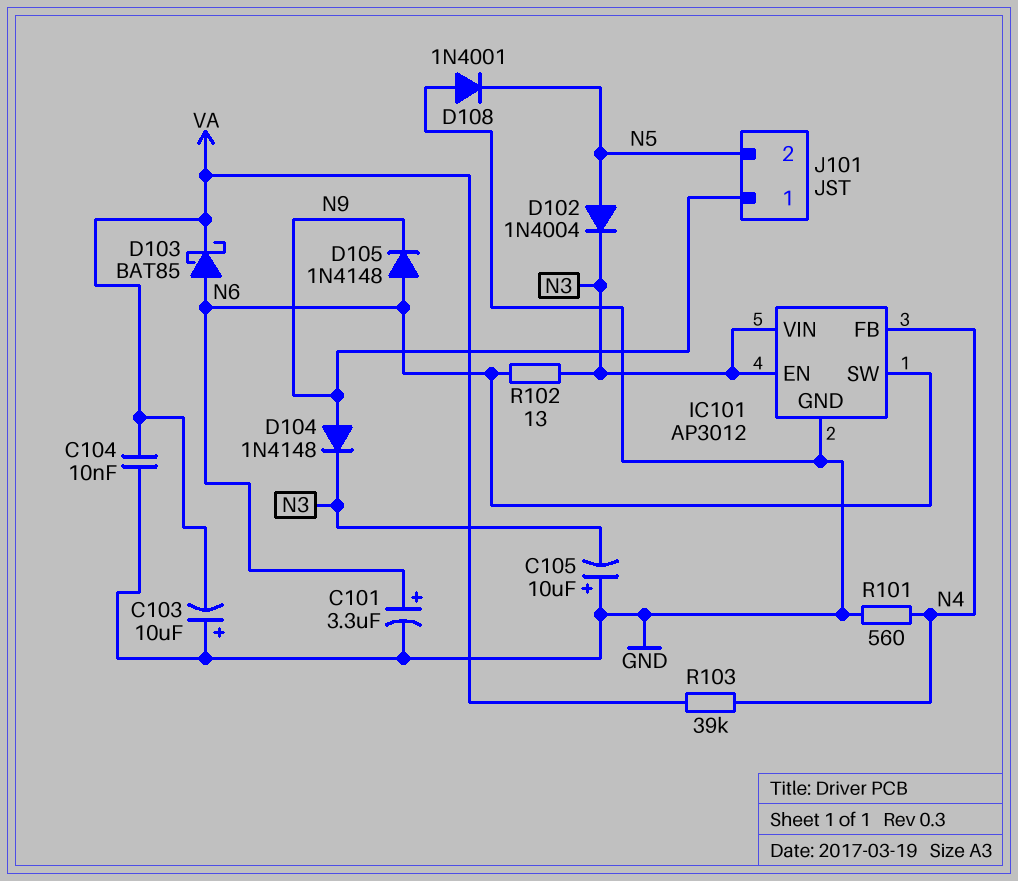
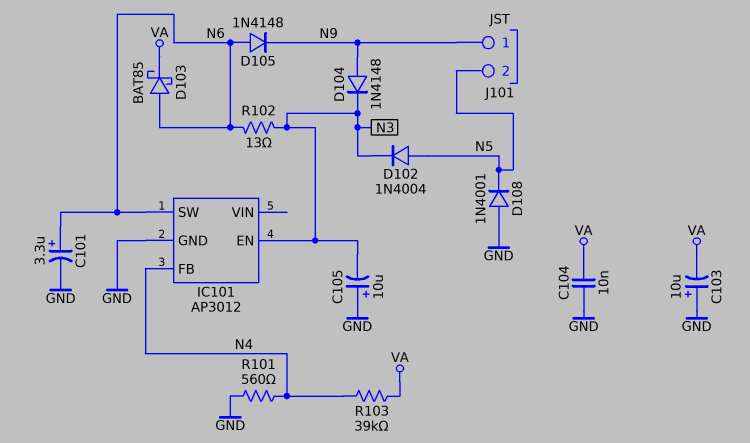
IC101 pin VIN: N3 -> none

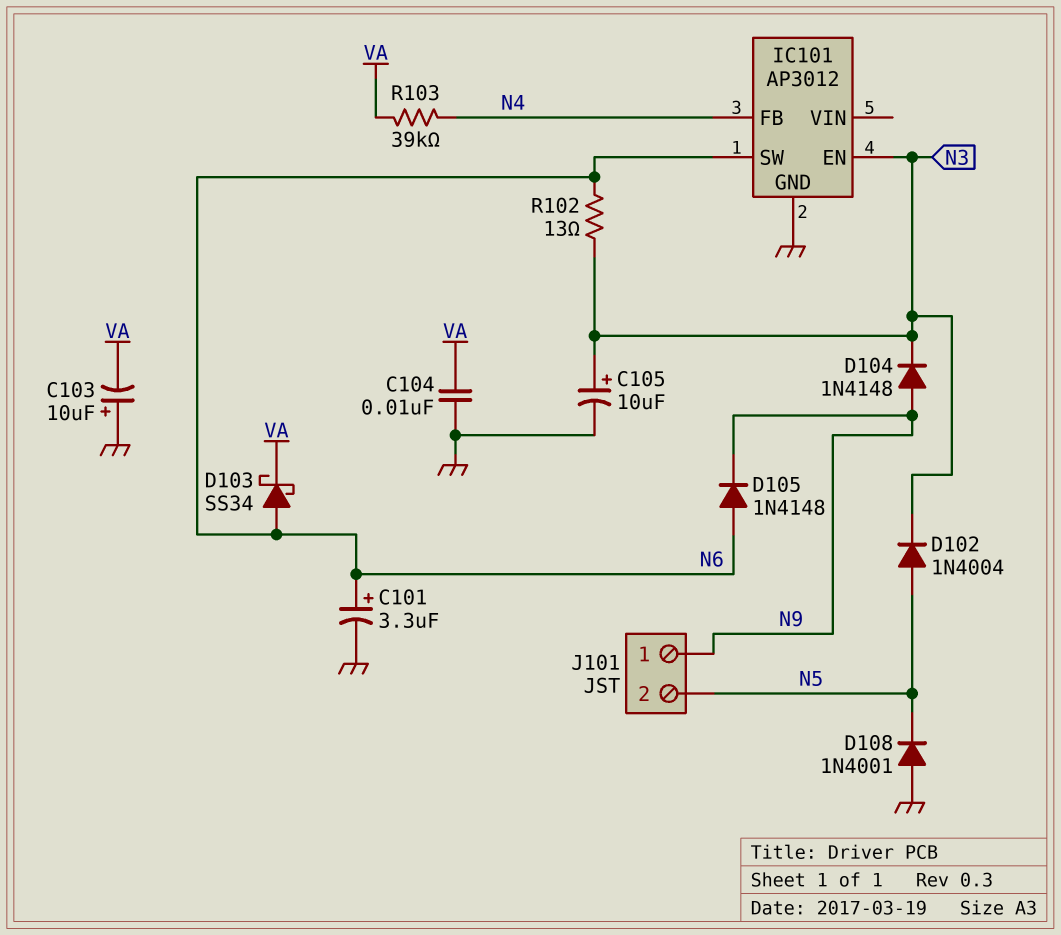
C105: 10uF (plus GND, minus N3) -> 10uF (plus N3, minus GND)
D103: schottky BAT85 (A N6, K VA) -> schottky SS34 (A N6, K VA)
R101: 560 (GND, N4) -> none

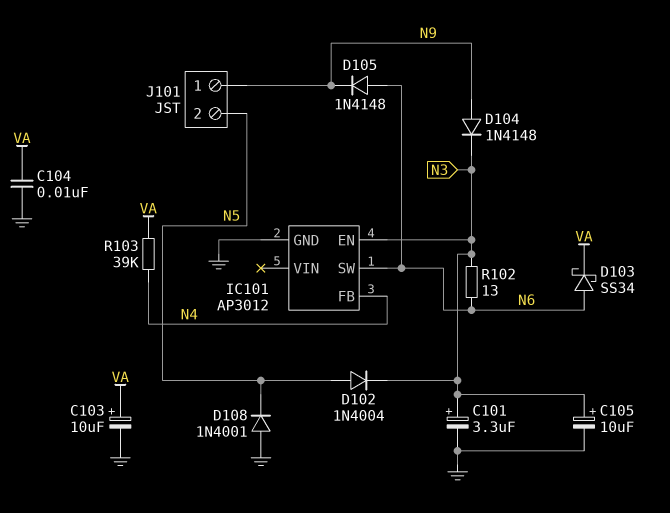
C101: 3.3uF (plus N6, minus GND) -> 3.3uF (plus N3, minus GND)
C103: 10uF (plus GND, minus VA) -> 10uF (plus VA, minus GND)

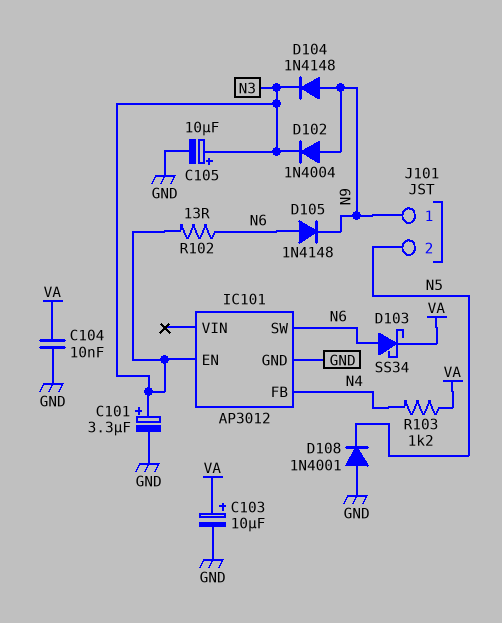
D102: diode 1N4004 (A N5, K N3) -> diode 1N4004 (A N9, K N3)
R103: 39k (N4, VA) -> 1.2k (N4, VA)

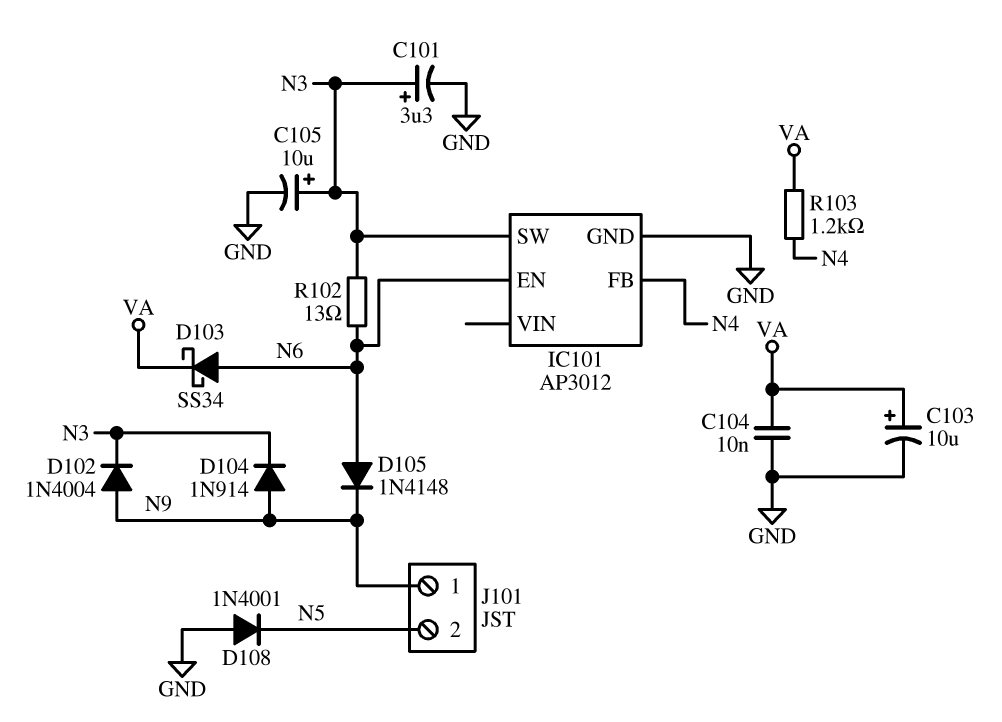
D104: diode 1N4148 (A N9, K N3) -> diode 1N914 (A N9, K N3)
IC101 pin EN: N3 -> N6
IC101 pin SW: N6 -> N3

